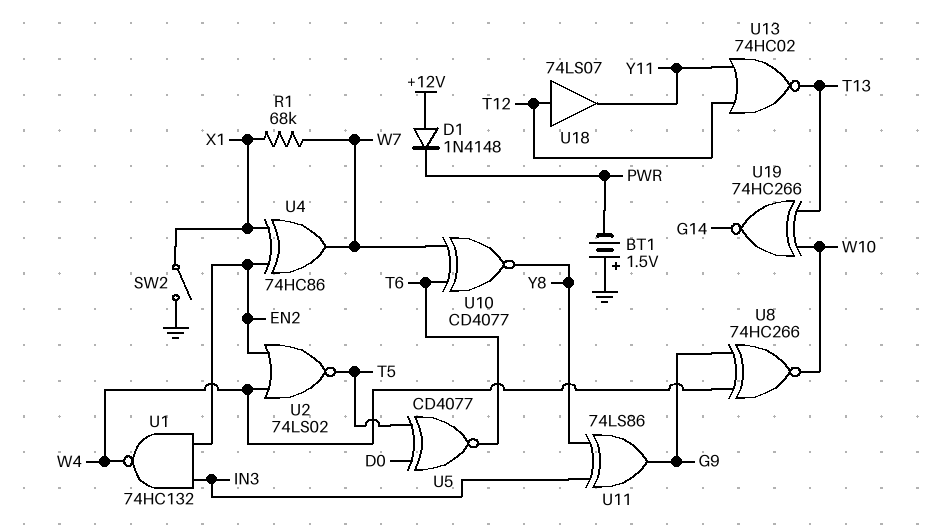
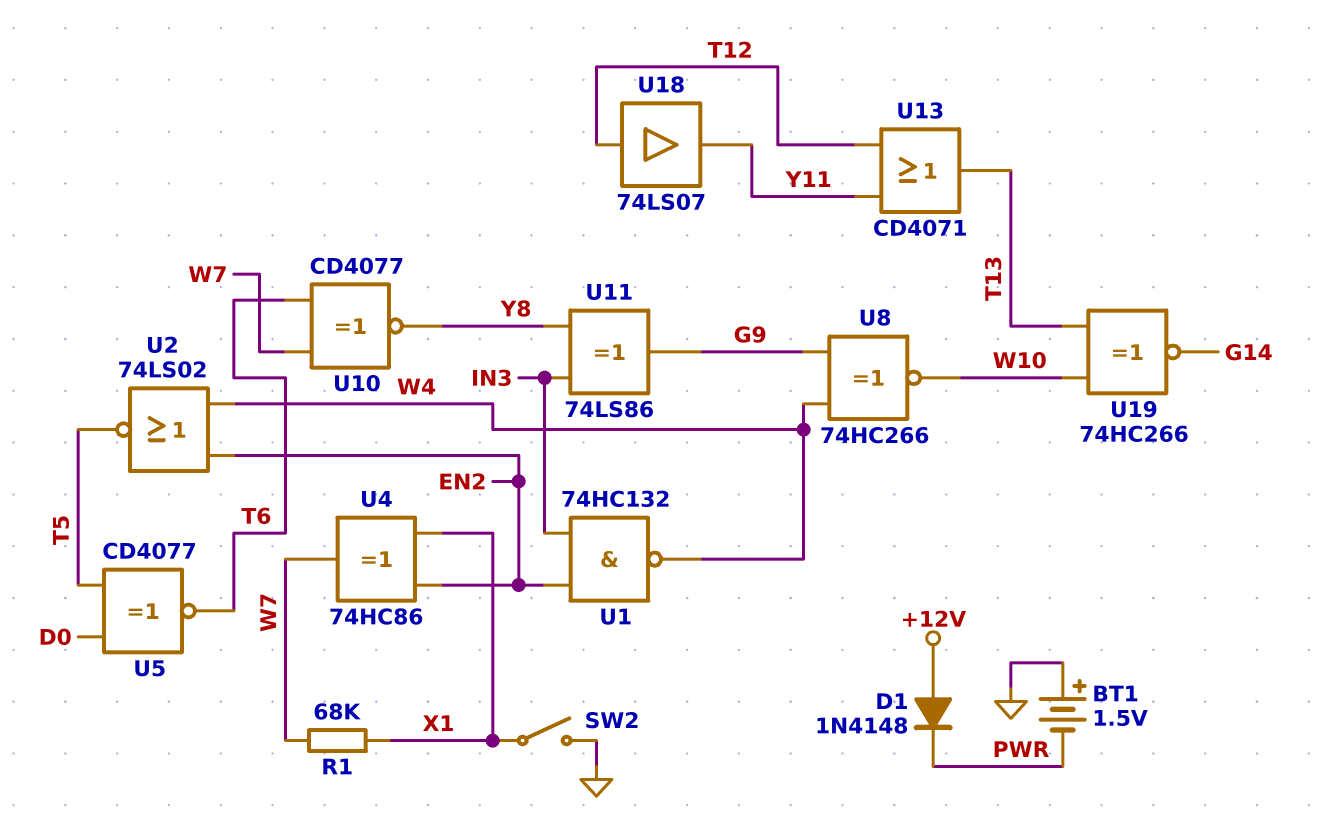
U13: NOR 74HC02 (in T12, in Y11, out T13) -> OR CD4071 (in T12, in Y11, out T13)

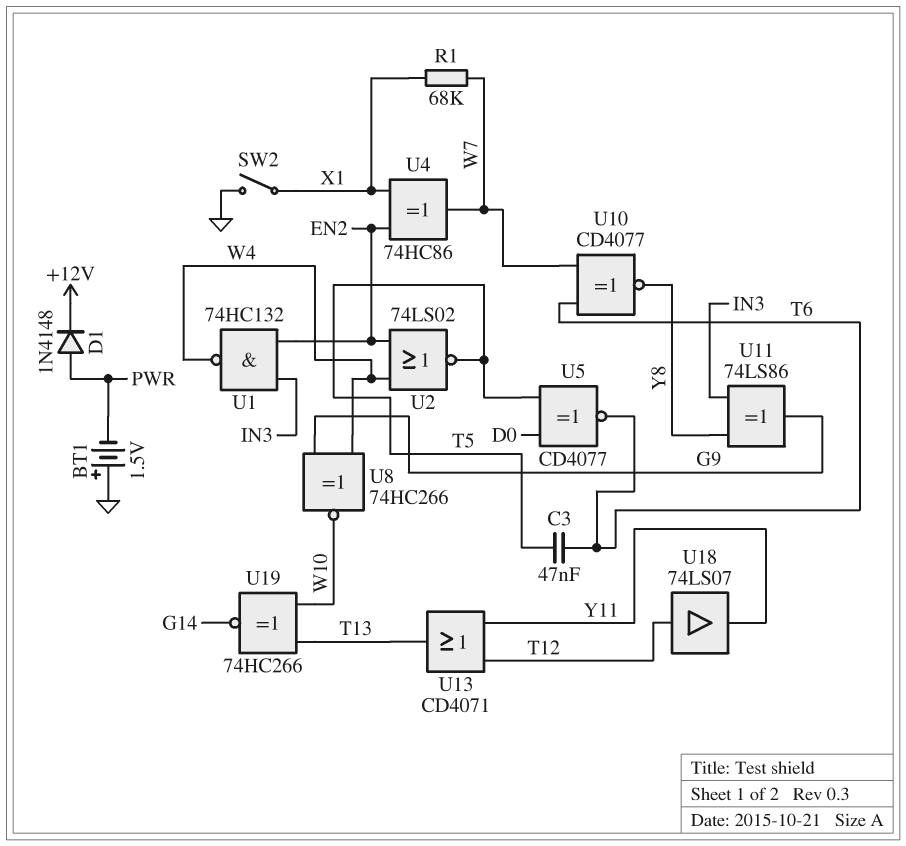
C3: none -> 47nF (T5, T6)
D1: diode 1N4148 (A +12V, K PWR) -> diode 1N4148 (A PWR, K +12V)

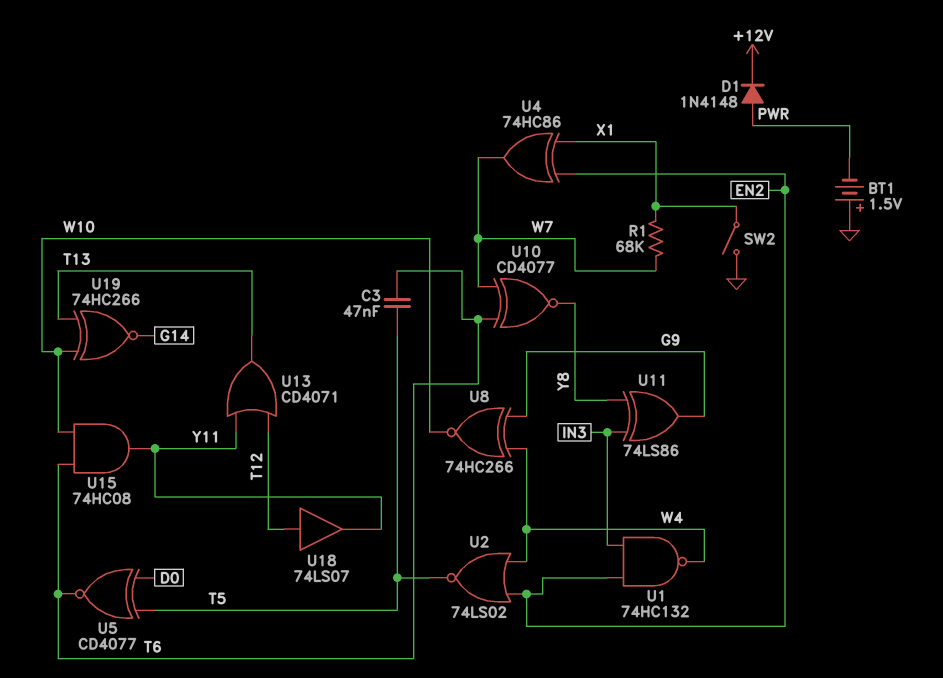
U15: none -> AND 74HC08 (in T6, in W10, out Y11)

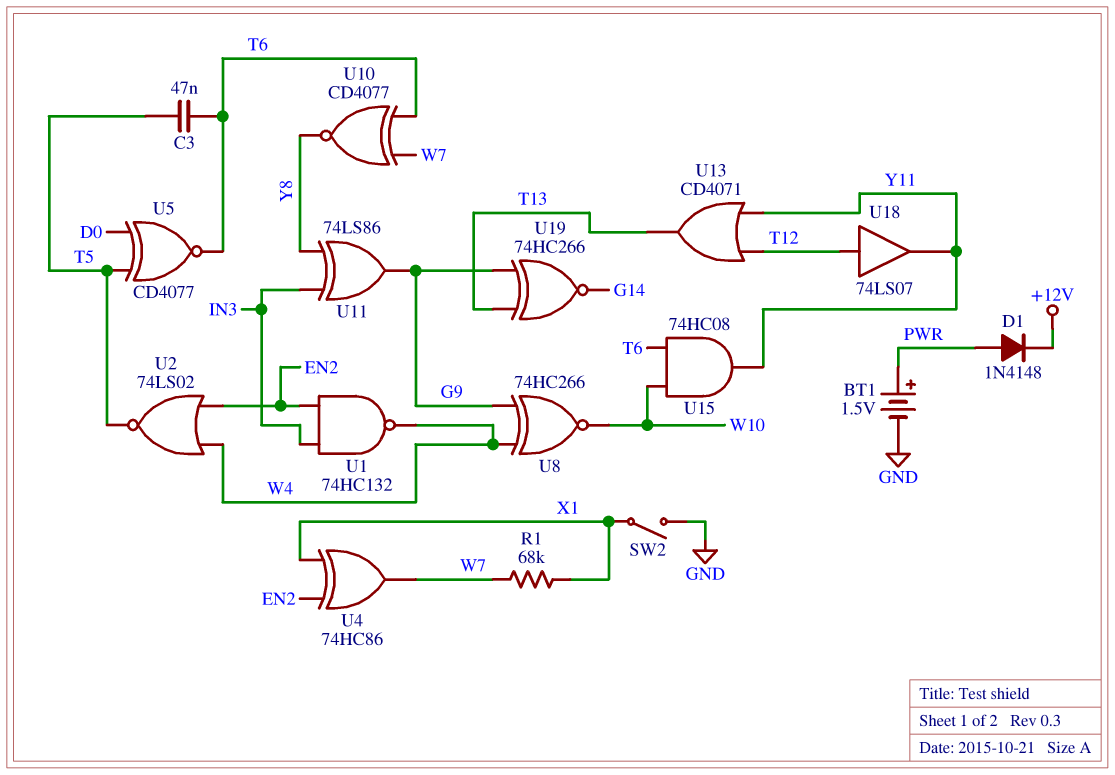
BT1: 1.5V (plus GND, minus PWR) -> 1.5V (plus PWR, minus GND)
U19: XNOR 74HC266 (in T13, in W10, out G14) -> XNOR 74HC266 (in G9, in T13, out G14)

